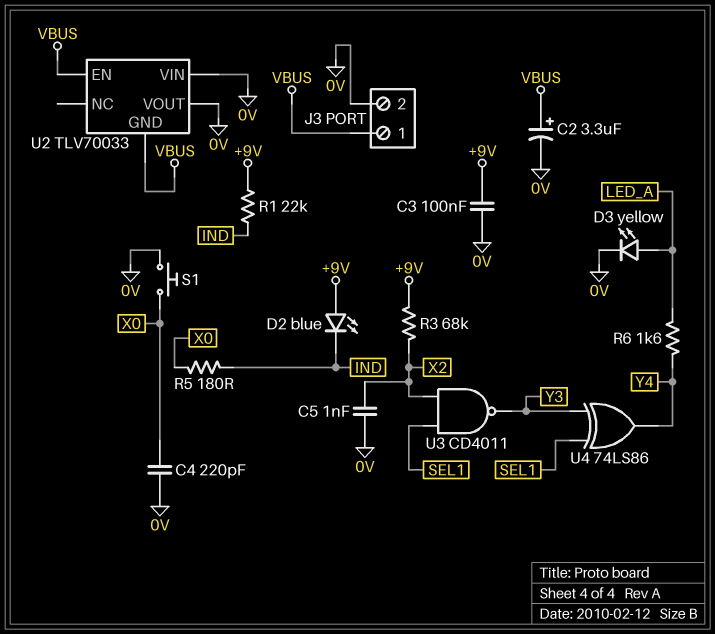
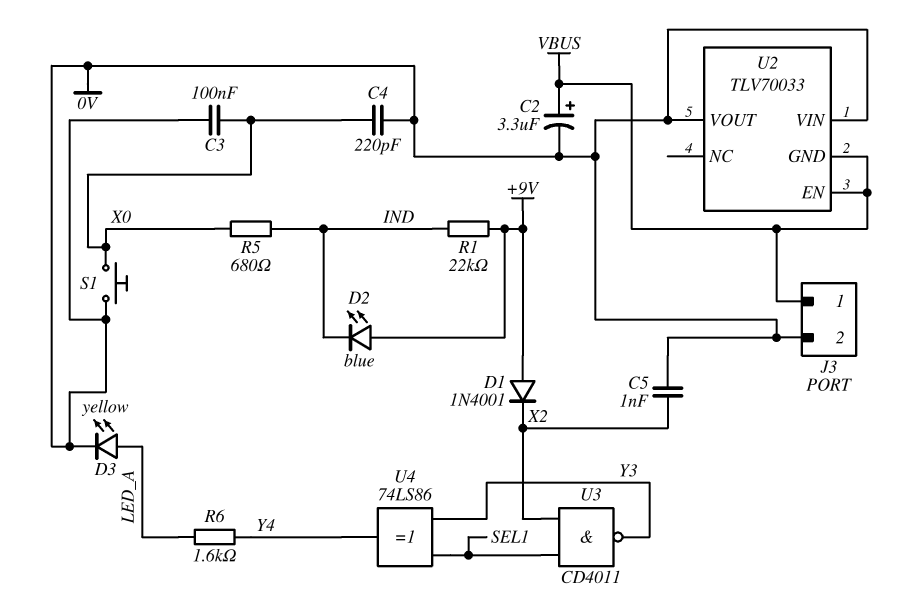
C3: 100nF (+9V, 0V) -> 100nF (0V, X0)
D1: none -> diode 1N4001 (A +9V, K X2)
R3: 68k (+9V, X2) -> none
R5: 180 (IND, X0) -> 680 (IND, X0)

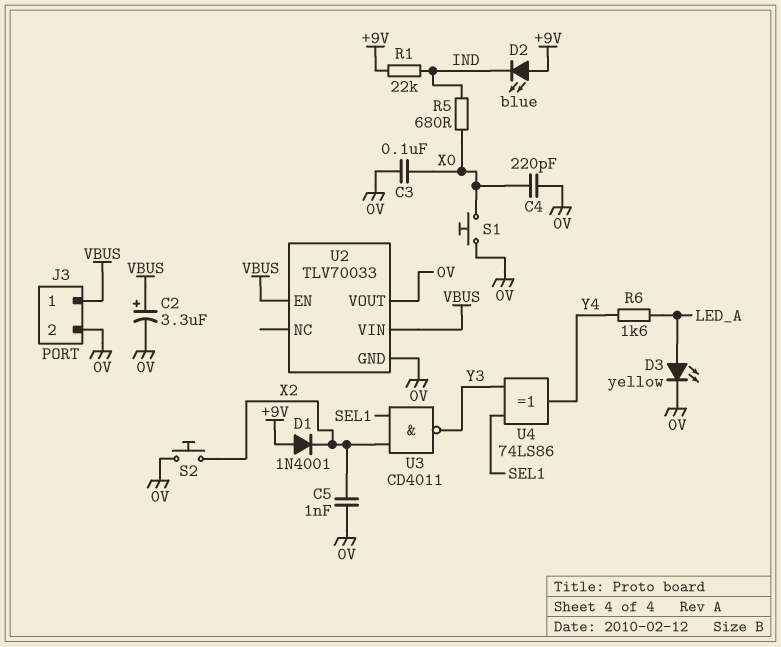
S2: none -> button (0V, X2)
U2 pin GND: VBUS -> 0V
U2 pin VIN: 0V -> VBUS

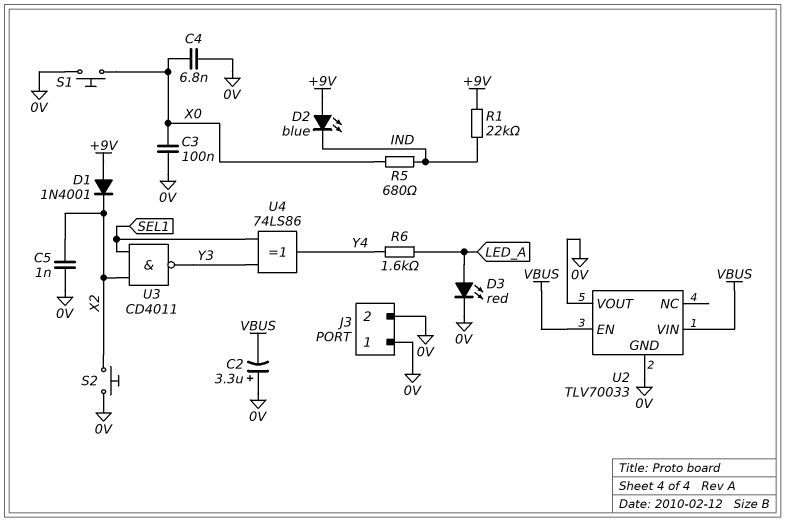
C2: 3.3uF (plus VBUS, minus 0V) -> 3.3uF (plus 0V, minus VBUS)
C4: 220pF (0V, X0) -> 6.8nF (0V, X0)
D3: LED yellow (A LED_A, K 0V) -> LED red (A LED_A, K 0V)
J3 pin 1: VBUS -> 0V

